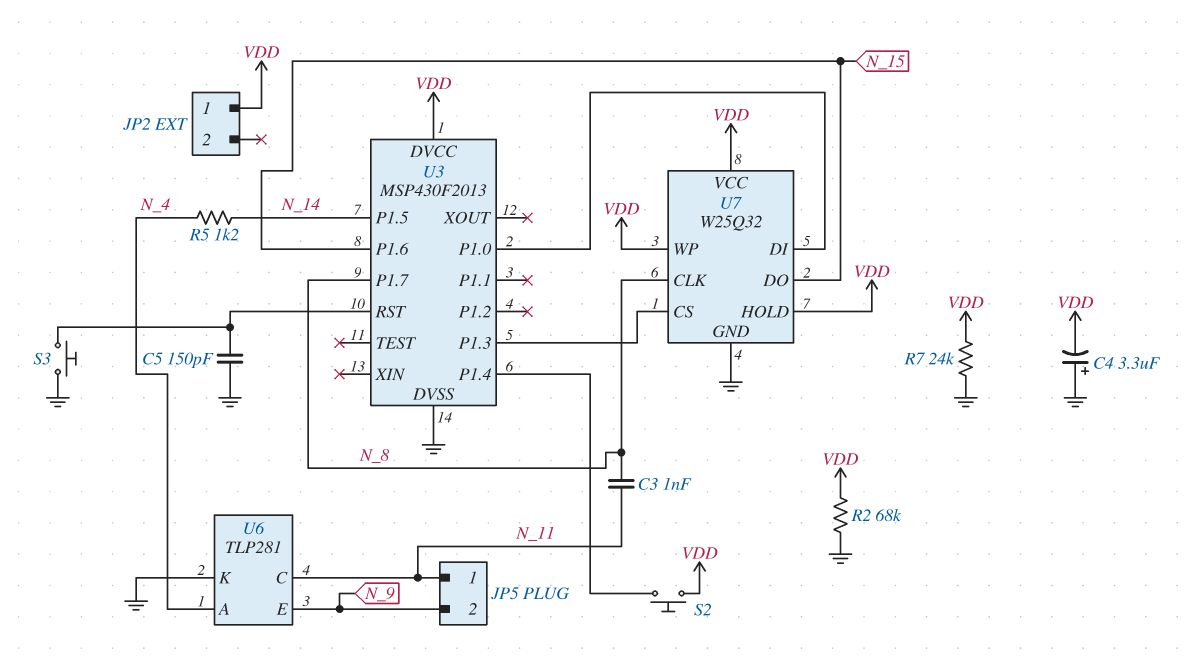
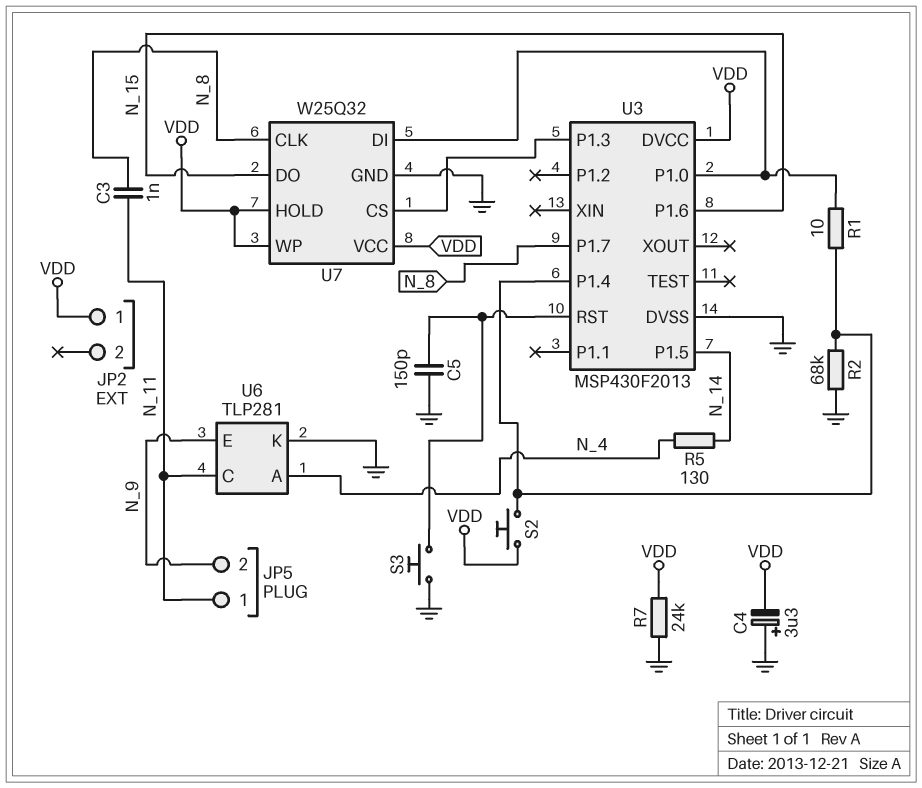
R1: none -> 10 (U3/P1.0, U3/P1.4)
R2: 68k (GND, VDD) -> 68k (GND, U3/P1.4)
R5: 1.2k (N_4, N_14) -> 130 (N_4, N_14)

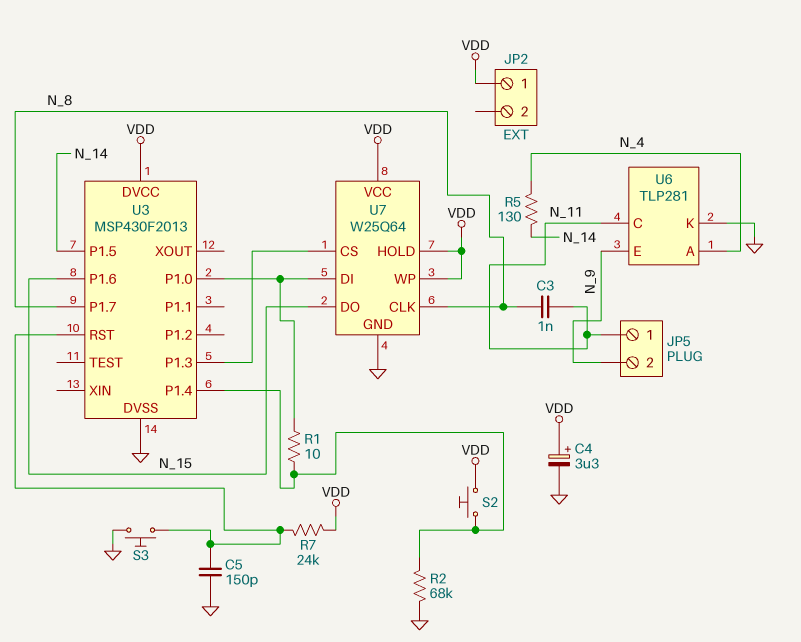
C4: 3.3uF (plus GND, minus VDD) -> 3.3uF (plus VDD, minus GND)
R7: 24k (GND, VDD) -> 24k (U3/RST, VDD)
U7: W25Q32 -> W25Q64

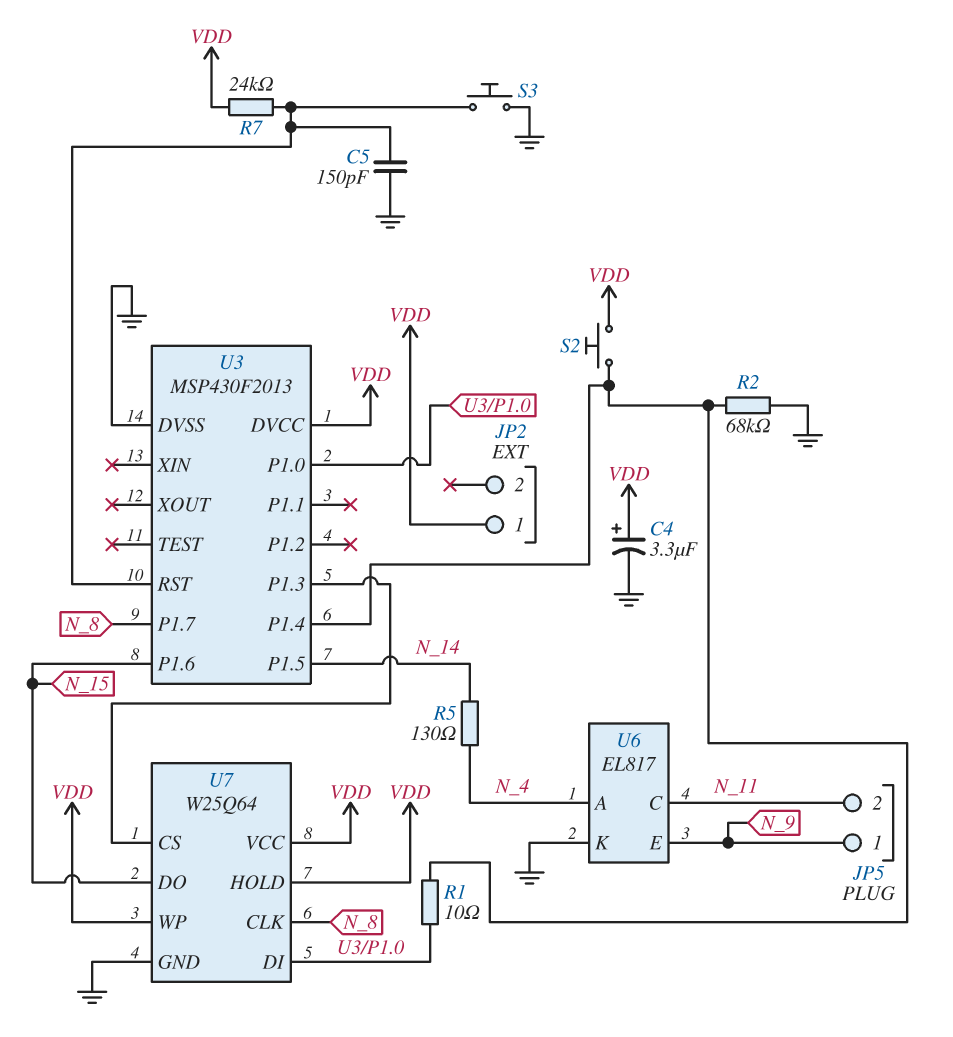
C3: 1nF (N_8, N_11) -> none
JP5 pin 1: N_11 -> N_9
JP5 pin 2: N_9 -> N_11
U6: TLP281 -> EL817

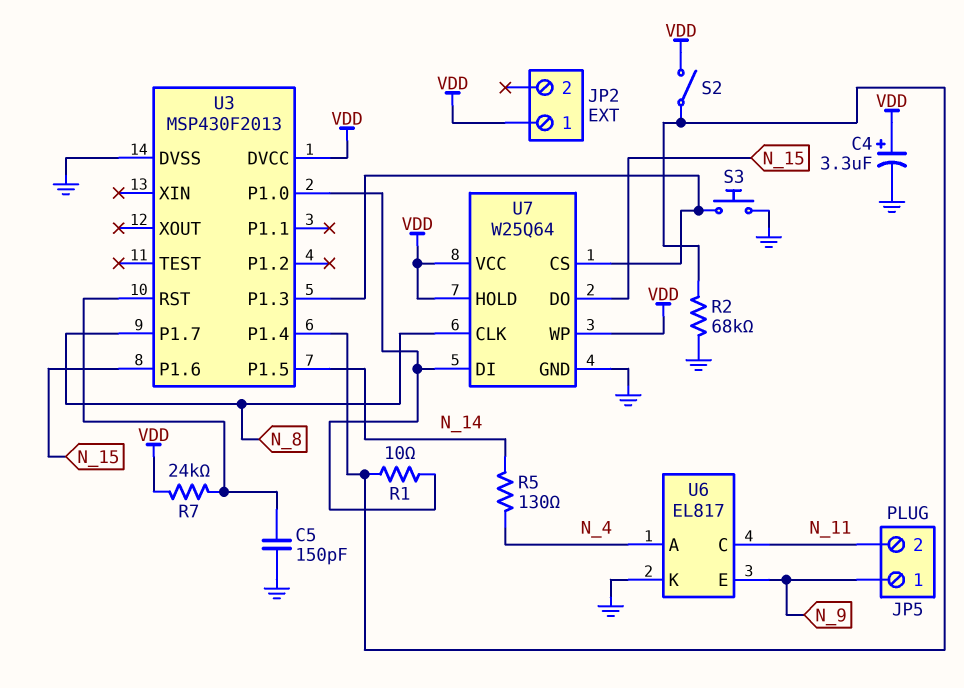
S2: button (U3/P1.4, VDD) -> switch (U3/P1.4, VDD)
S3: button (GND, U3/RST) -> button (GND, U3/P1.3)

